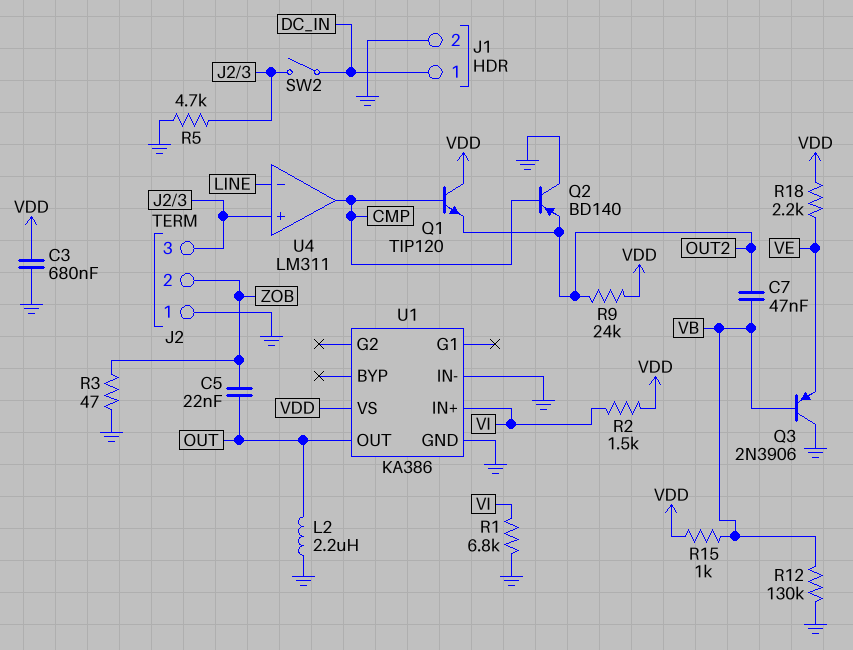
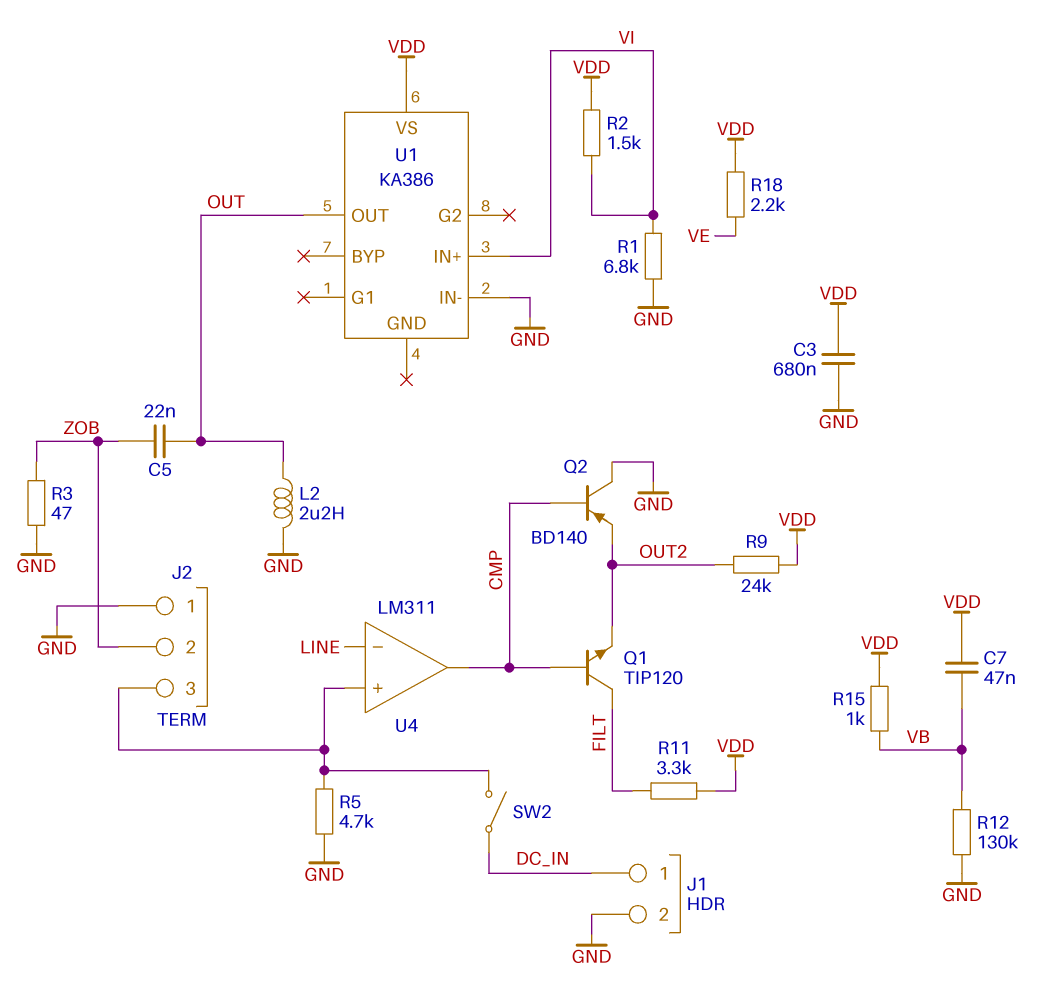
C7: 47nF (OUT2, VB) -> 47nF (VB, VDD)
Q1: NPN TIP120 (B CMP, C VDD, E OUT2) -> NPN TIP120 (B CMP, C FILT, E OUT2)
Q3: PNP 2N3906 (B VB, C GND, E VE) -> none
R11: none -> 3.3k (FILT, VDD)
U1 pin GND: GND -> none

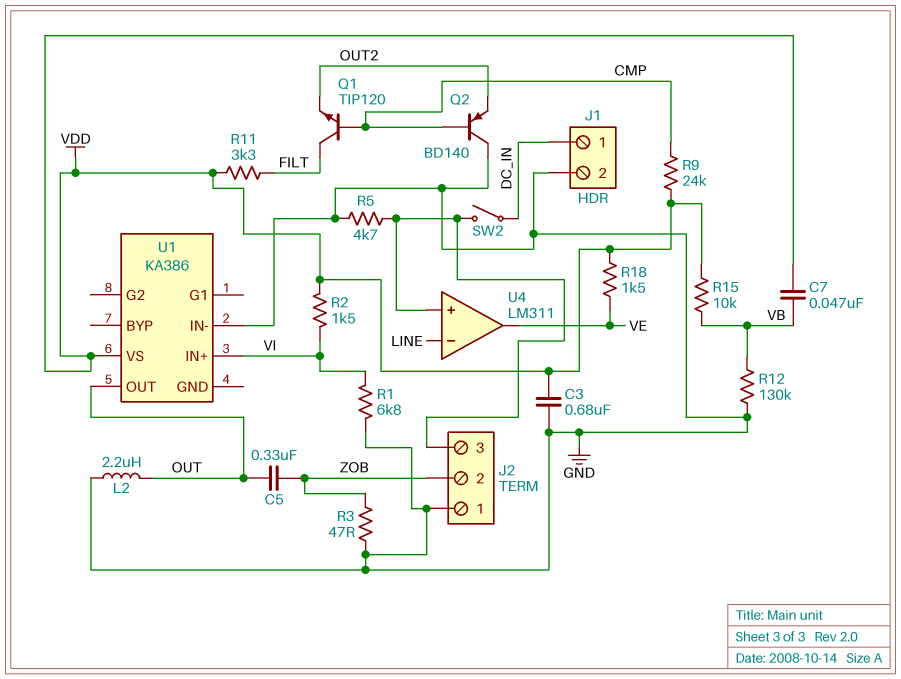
C5: 22nF (OUT, ZOB) -> 330nF (OUT, ZOB)
R9: 24k (OUT2, VDD) -> 24k (CMP, VDD)
R15: 1k (VB, VDD) -> 10k (VB, VDD)
R18: 2.2k (VDD, VE) -> 1.5k (VDD, VE)
U4 pin out: CMP -> VE

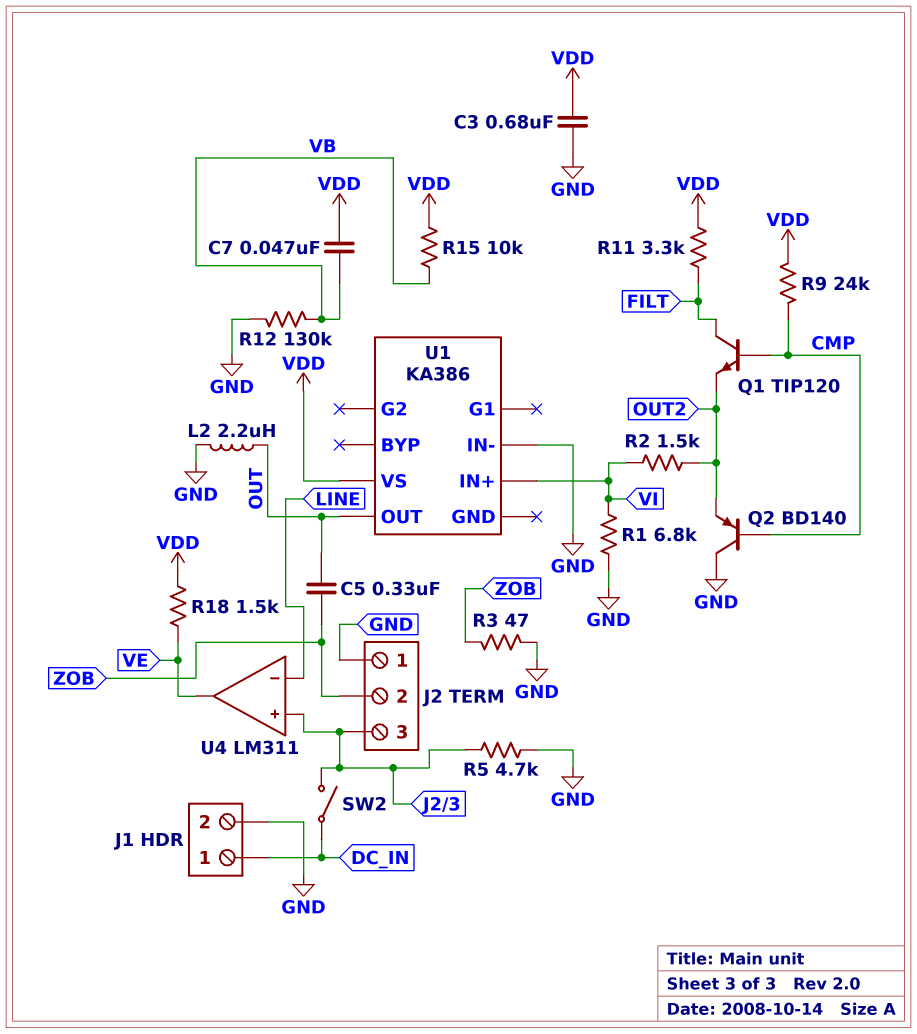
R2: 1.5k (VDD, VI) -> 1.5k (OUT2, VI)

